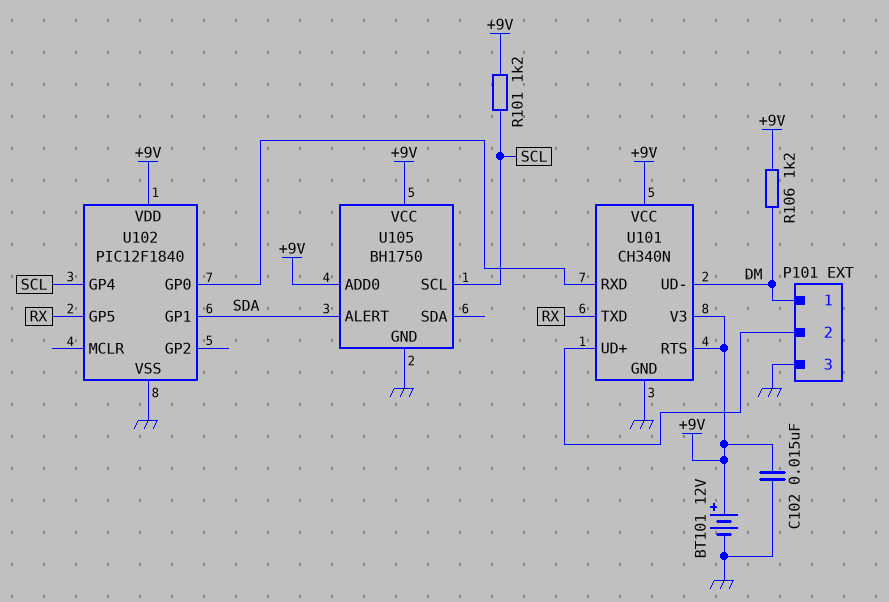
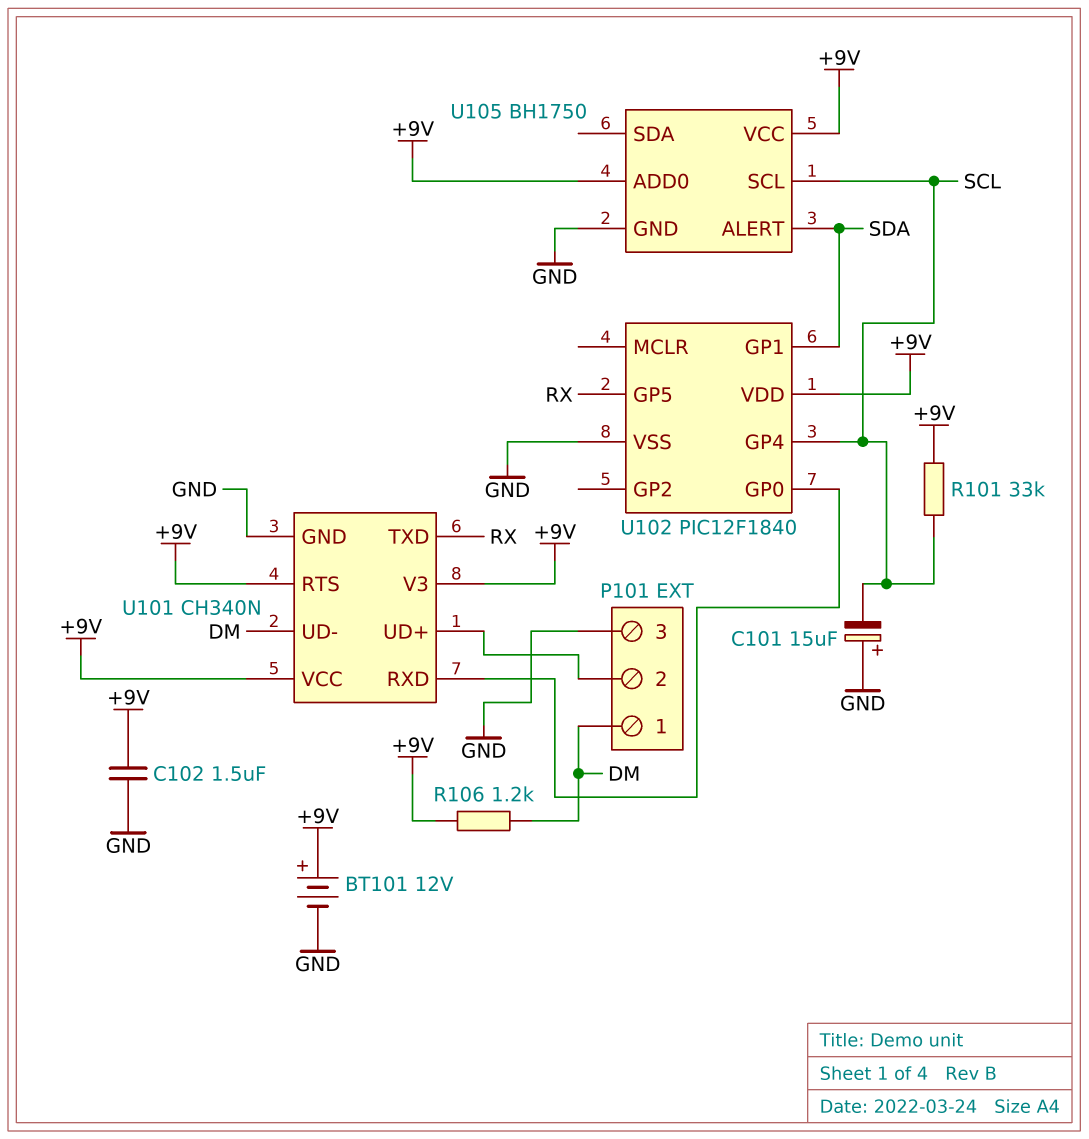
C101: none -> 15uF (plus GND, minus SCL)
C102: 15nF (+9V, GND) -> 1.5uF (+9V, GND)
R101: 1.2k (+9V, SCL) -> 33k (+9V, SCL)

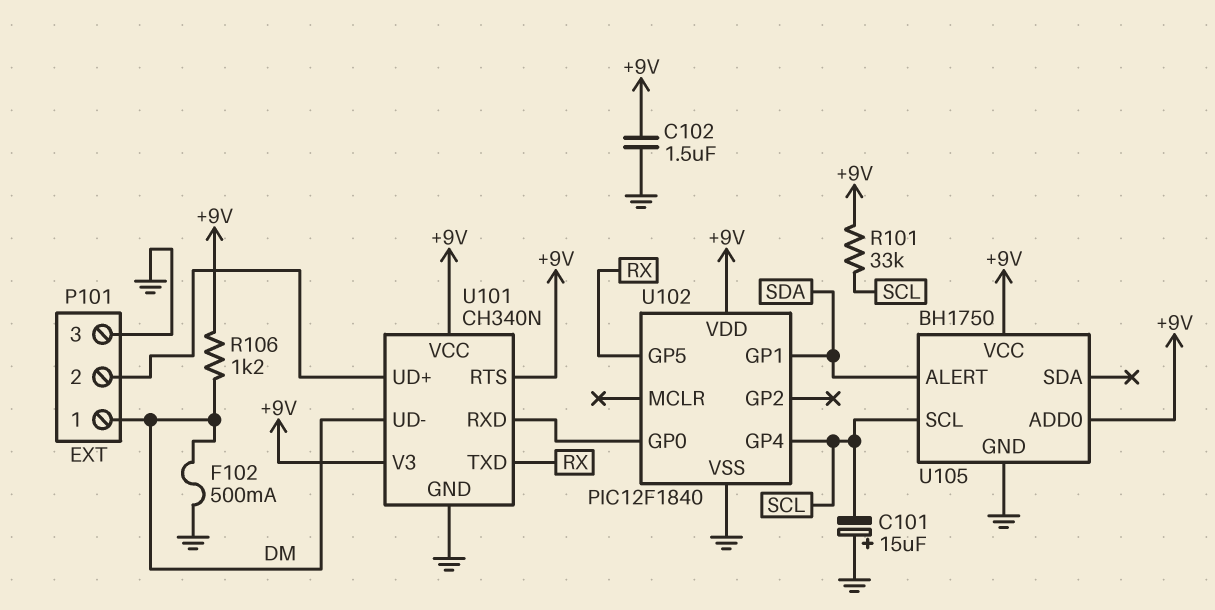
BT101: 12V (plus +9V, minus GND) -> none
F102: none -> 500mA (DM, GND)

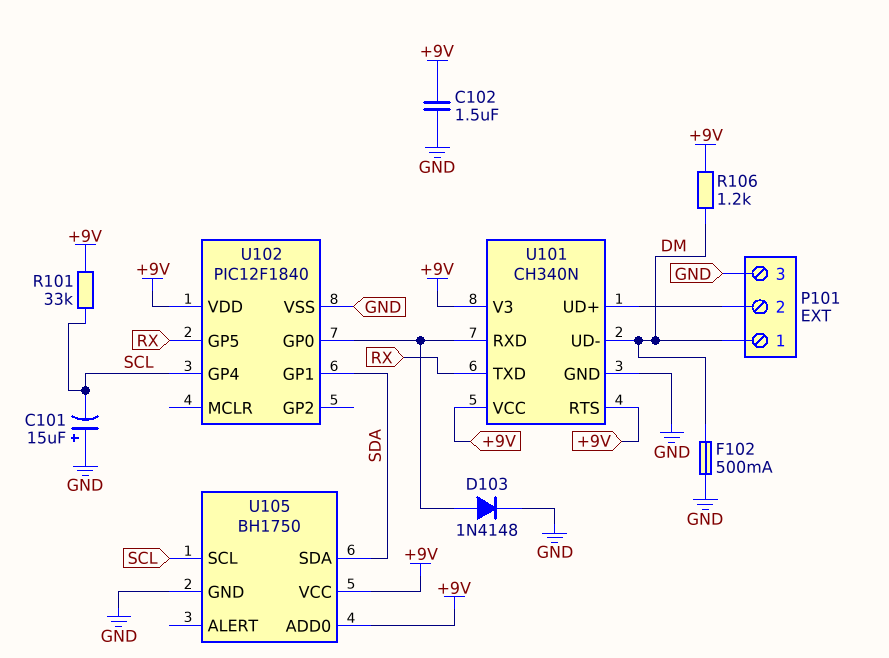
D103: none -> diode 1N4148 (A U101/RXD, K GND)
U105 pin ALERT: SDA -> none
U105 pin SDA: none -> SDA

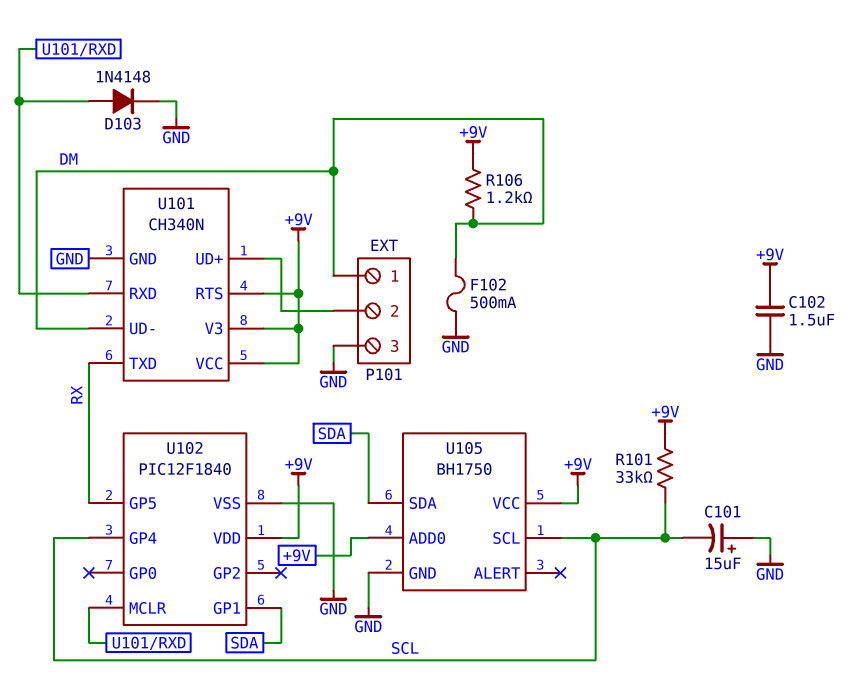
U102 pin GP0: U101/RXD -> none
U102 pin MCLR: none -> U101/RXD

